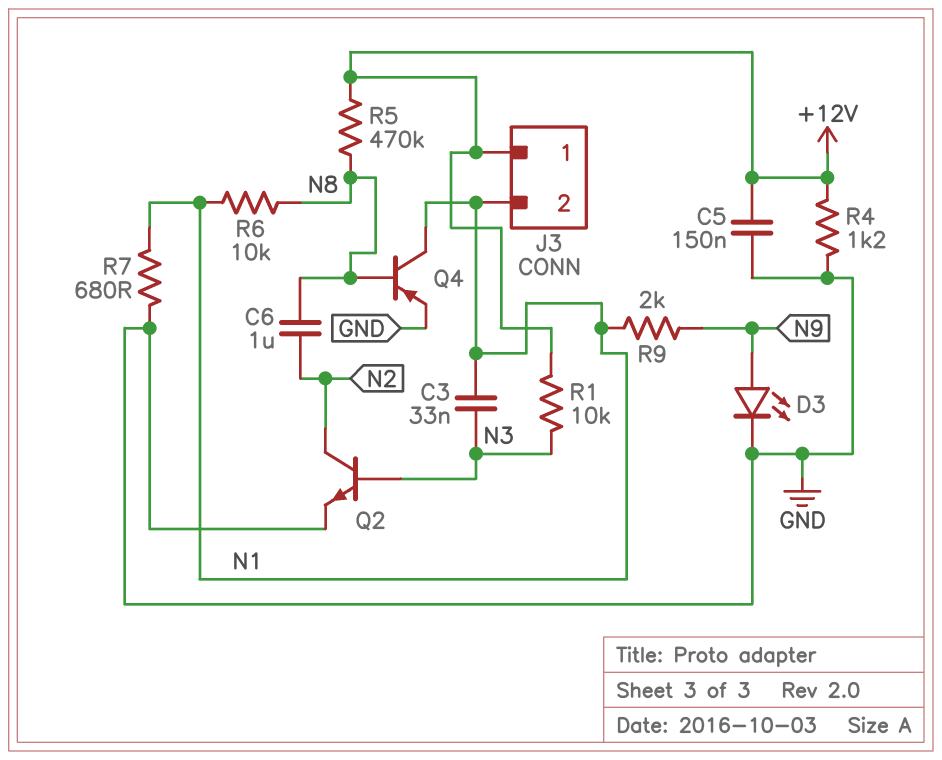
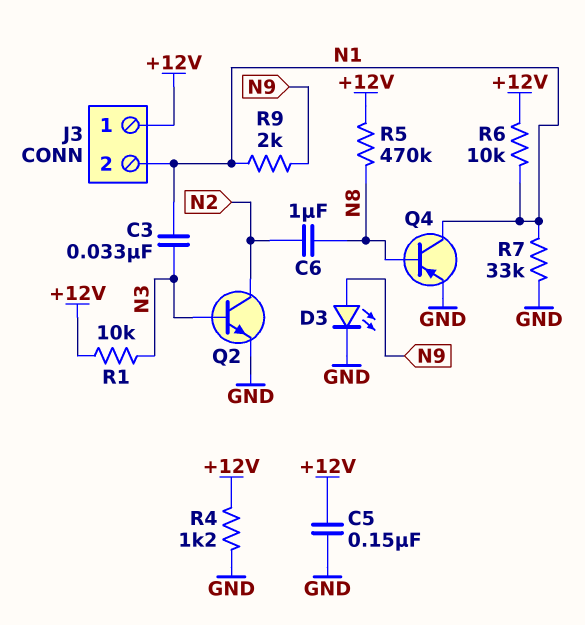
R6: 10k (N1, N8) -> 10k (+12V, N1)
R7: 680 (GND, N1) -> 33k (GND, N1)

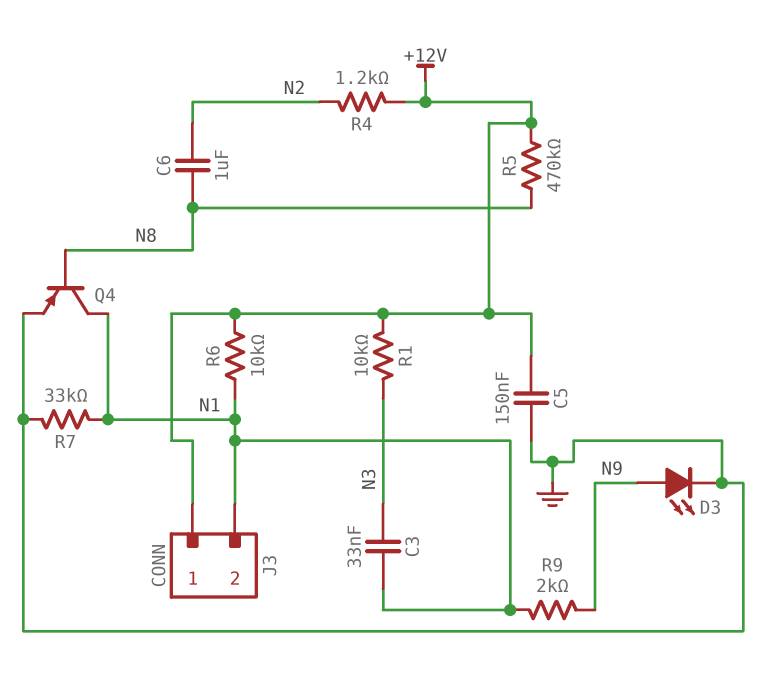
Q2: NPN (B N3, C N2, E GND) -> none
R4: 1.2k (+12V, GND) -> 1.2k (+12V, N2)

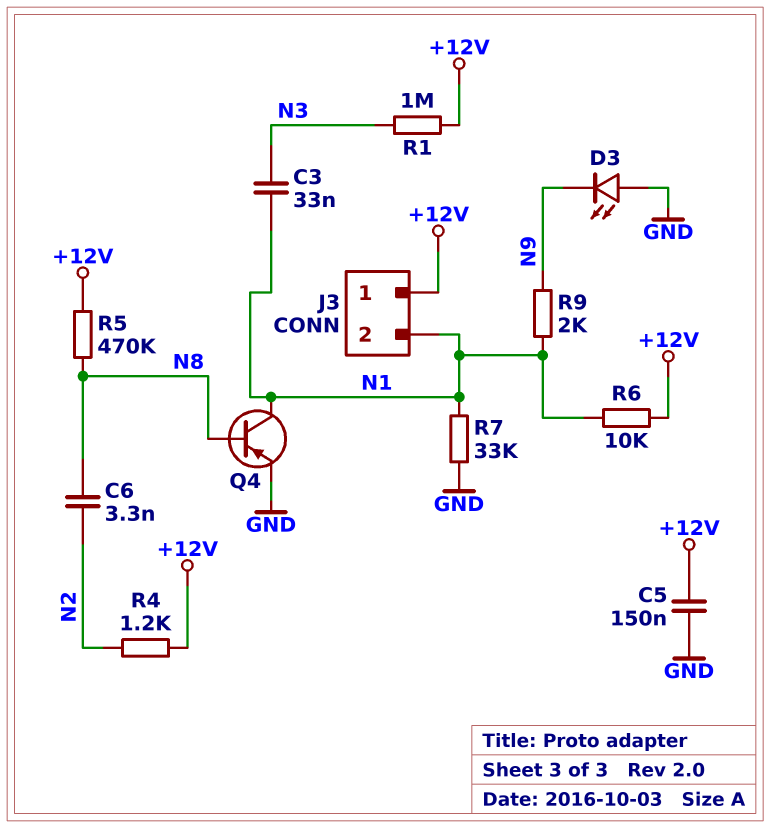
C6: 1uF (N2, N8) -> 3.3nF (N2, N8)
D3: LED (A N9, K GND) -> LED (A GND, K N9)
R1: 10k (+12V, N3) -> 1M (+12V, N3)

